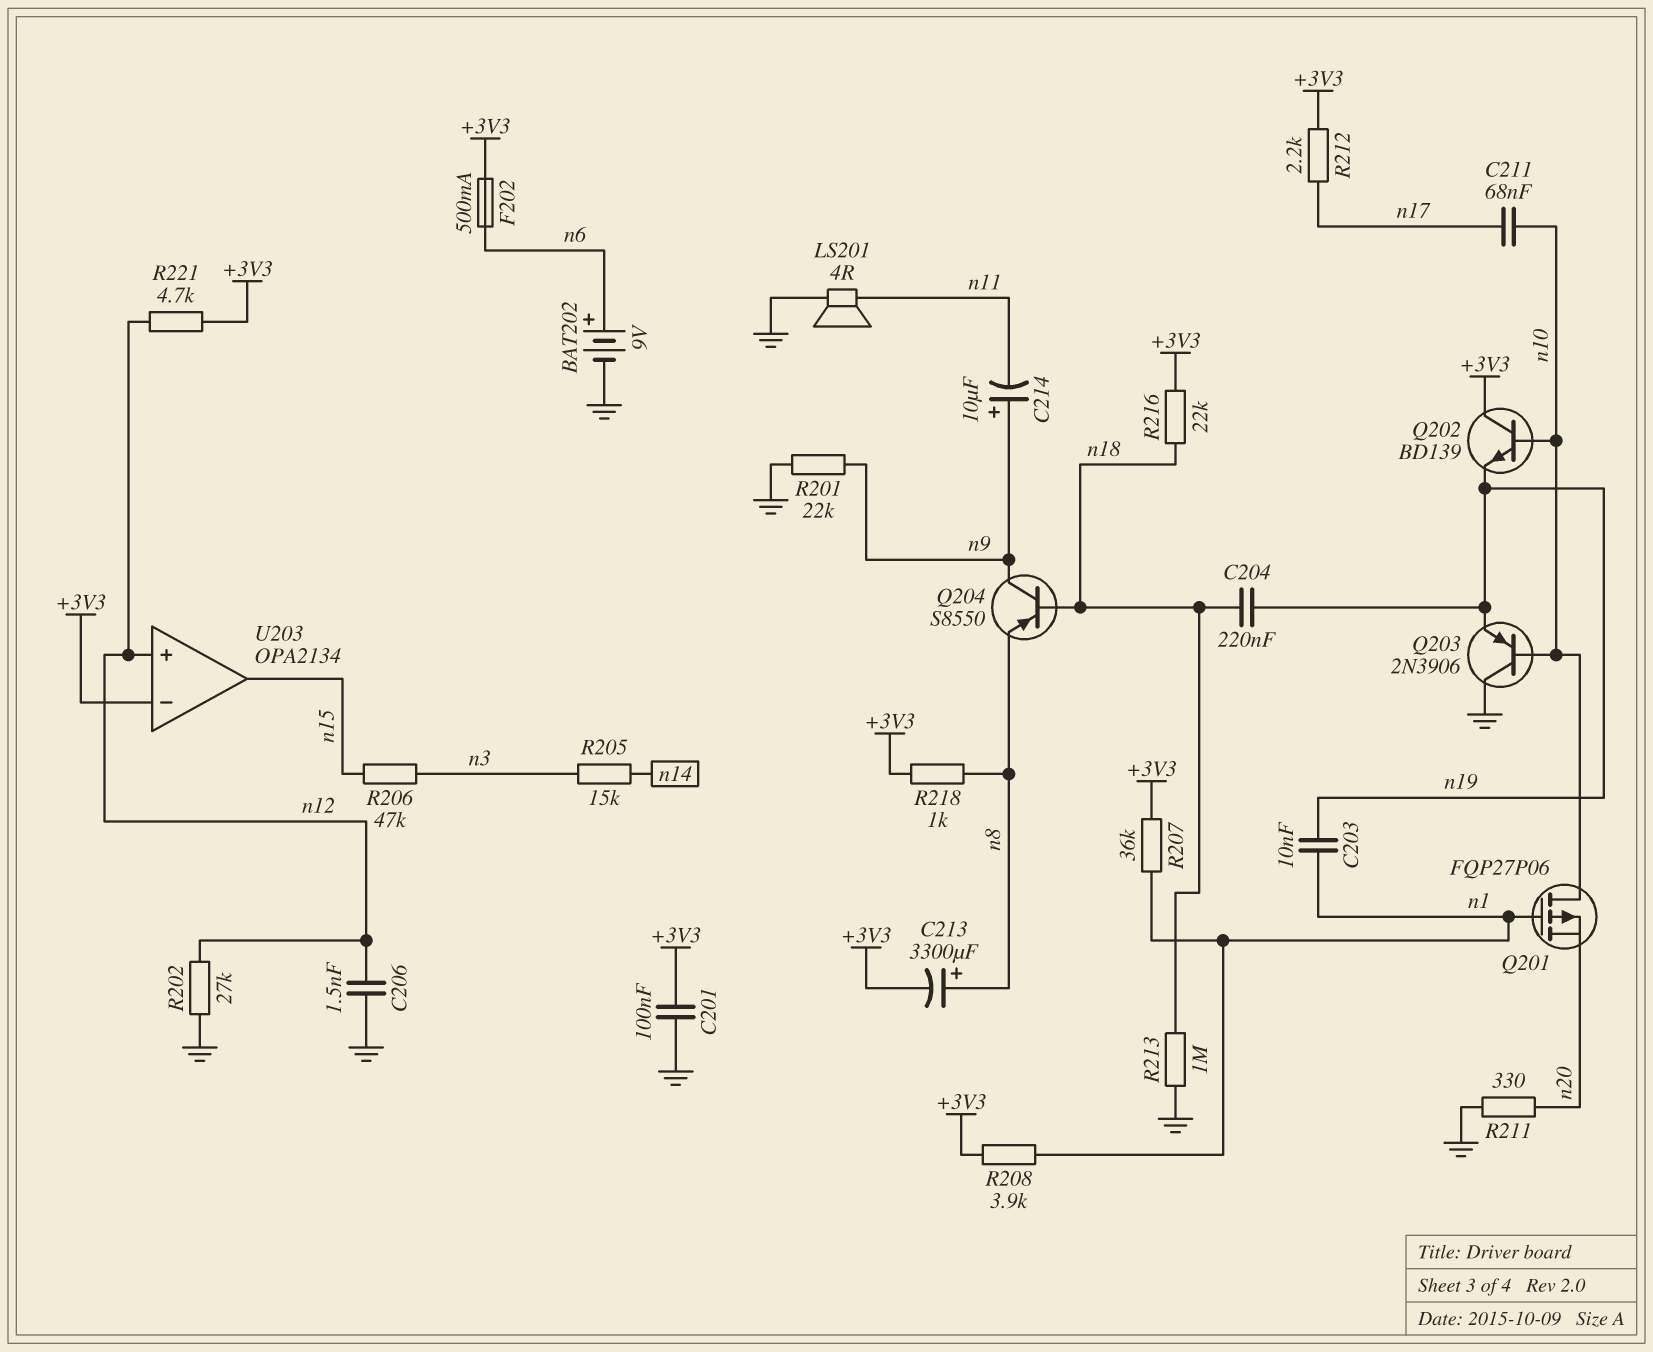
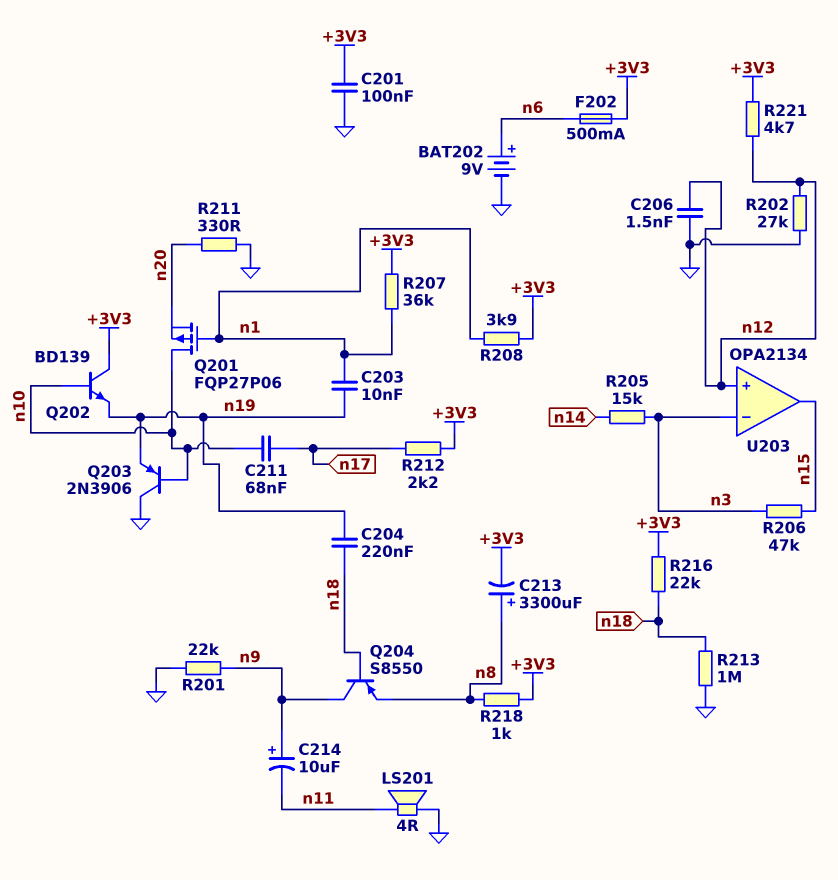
U203 pin in-: +3V3 -> n3

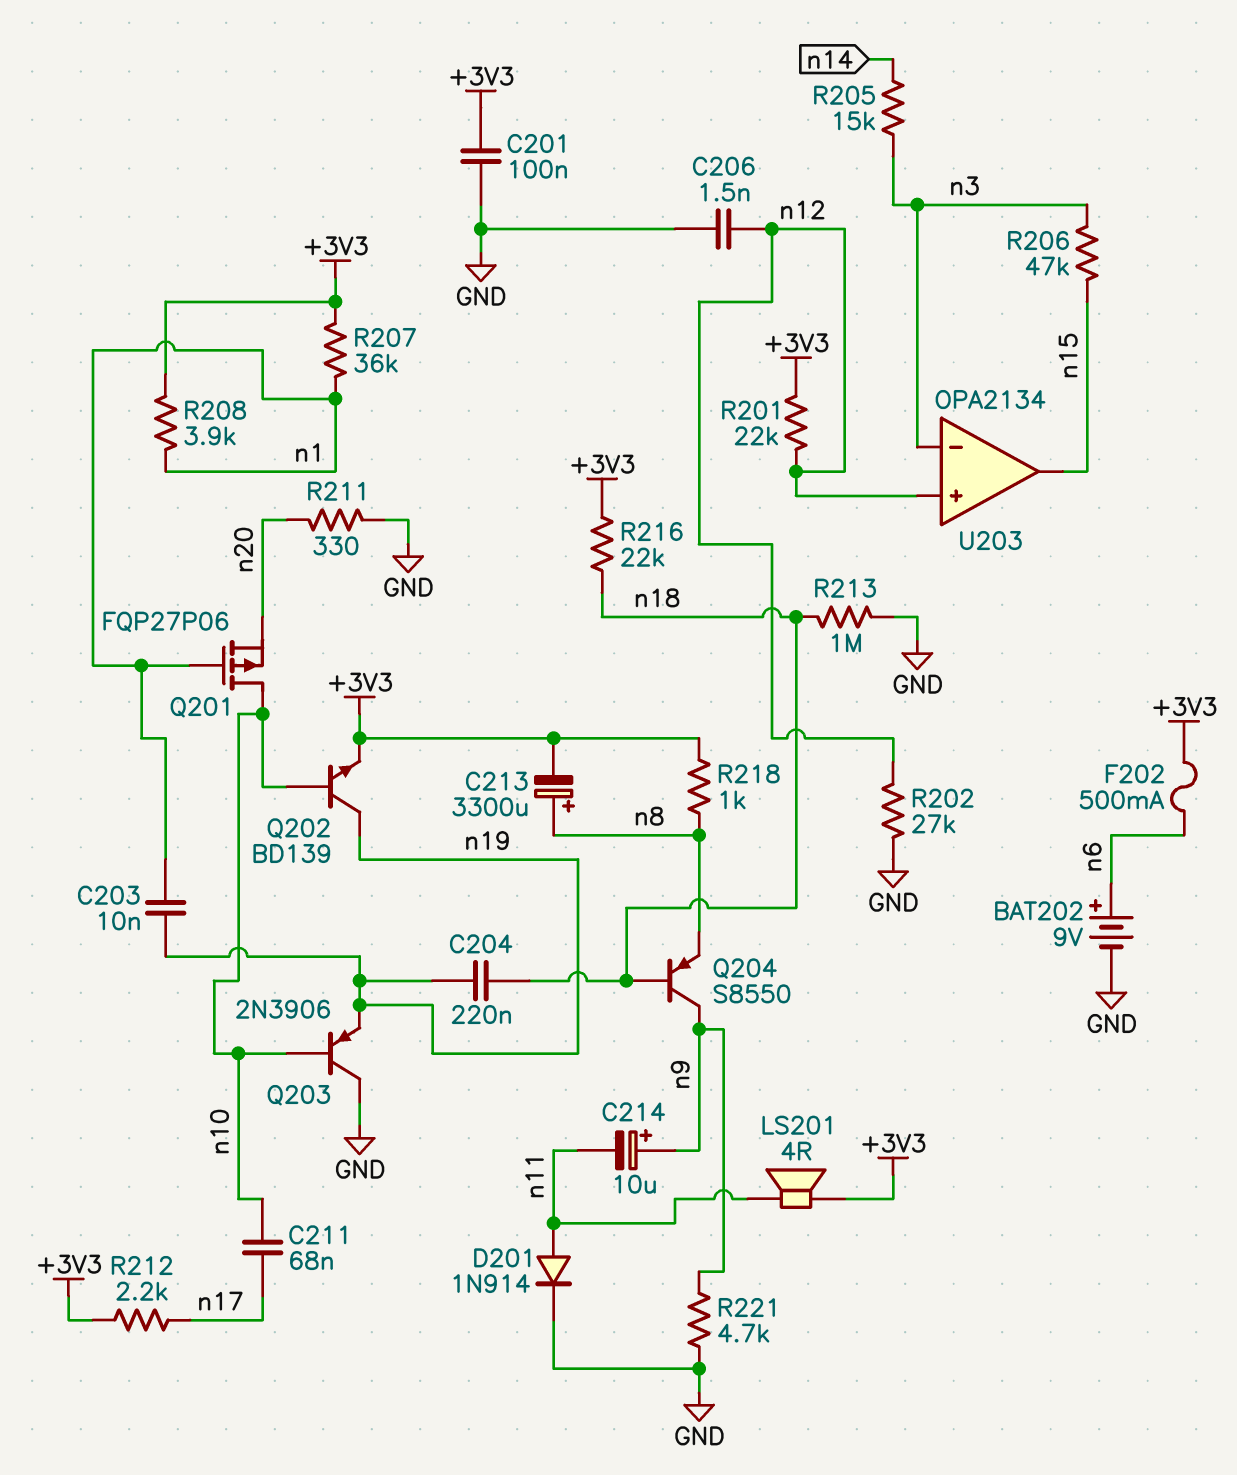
D201: none -> diode 1N914 (A n11, K GND)
LS201: speaker 4R (GND, n11) -> speaker 4R (+3V3, n11)
Q202: NPN BD139 (B n10, C +3V3, E n19) -> NPN BD139 (B n10, C n19, E +3V3)
R201: 22k (GND, n9) -> 22k (+3V3, n12)
R221: 4.7k (+3V3, n12) -> 4.7k (GND, n9)

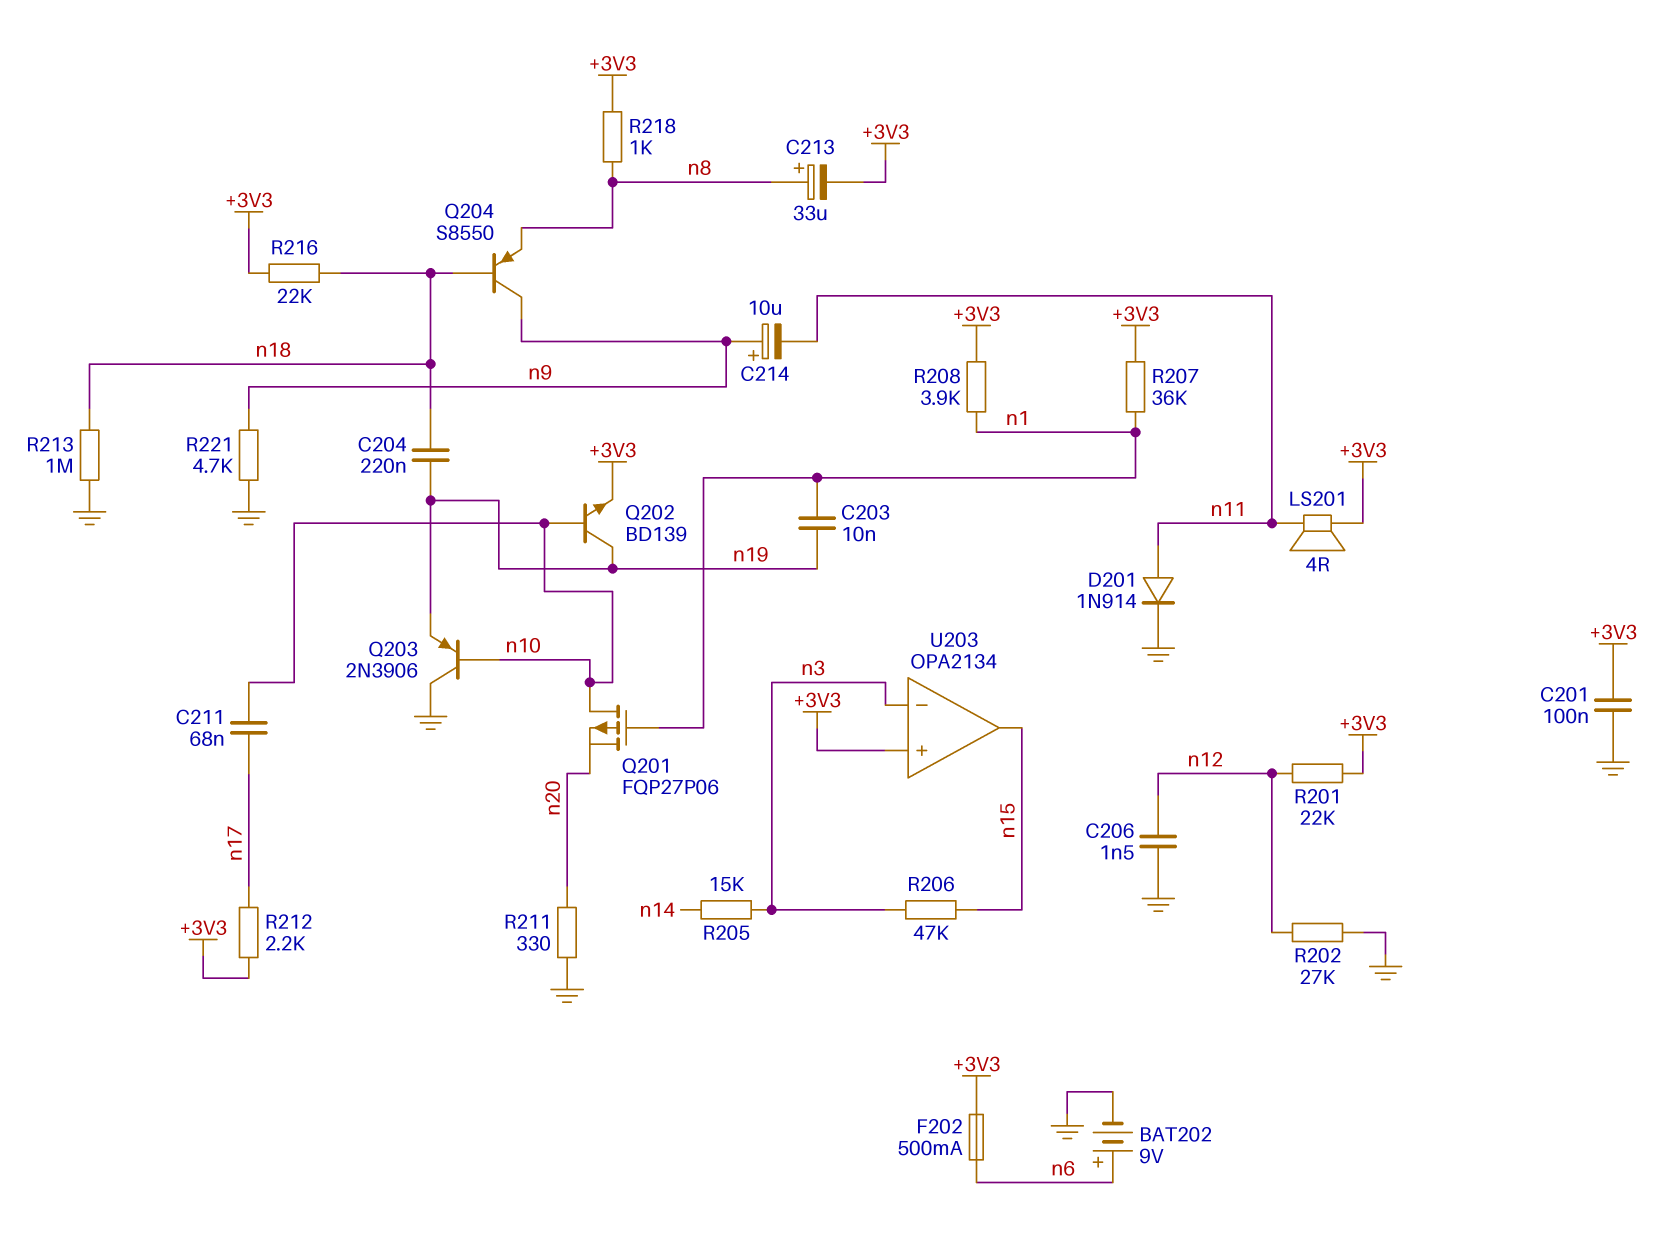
C213: 3300uF (plus n8, minus +3V3) -> 33uF (plus n8, minus +3V3)
U203 pin in+: n12 -> +3V3

